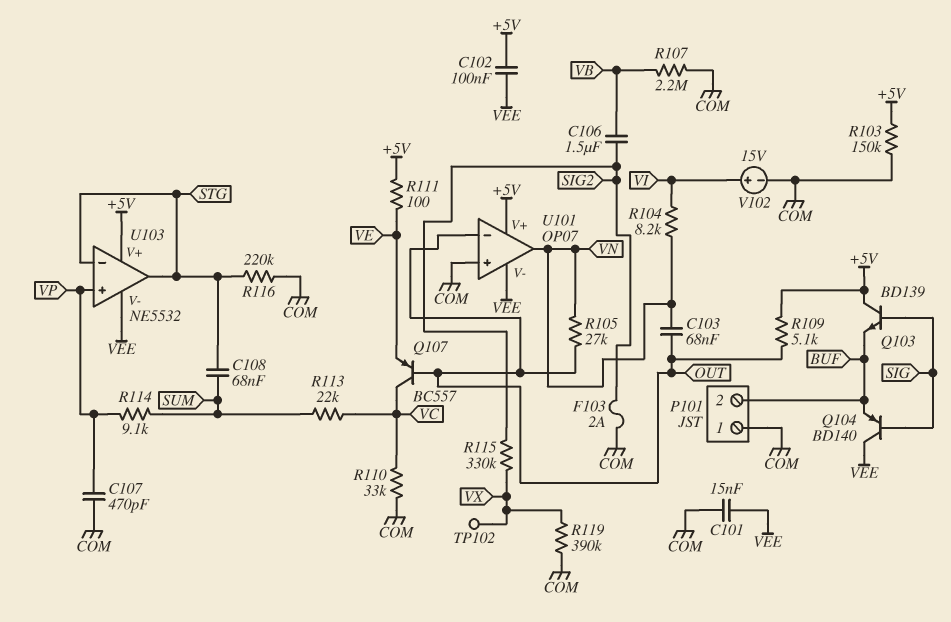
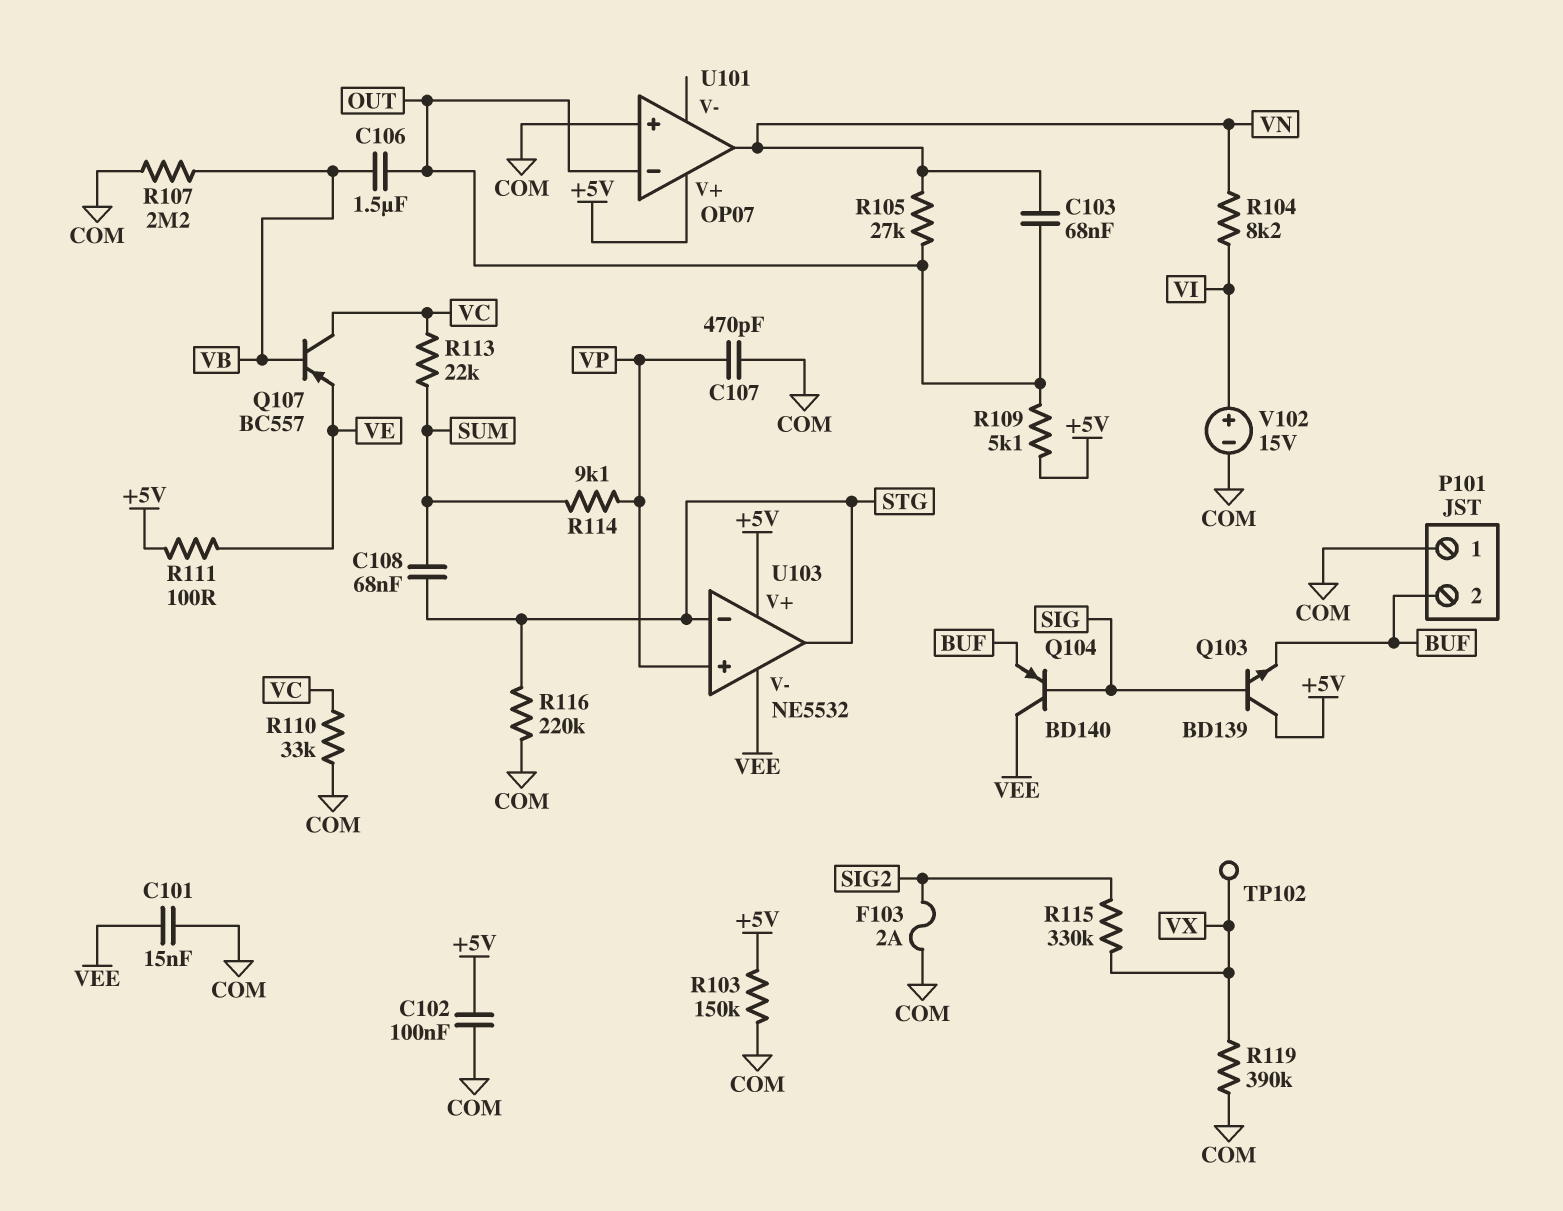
C102: 100nF (+5V, VEE) -> 100nF (+5V, COM)
C106: 1.5uF (SIG2, VB) -> 1.5uF (OUT, VB)
Q107: PNP BC557 (B OUT, C VC, E VE) -> PNP BC557 (B VB, C VC, E VE)
U101 pin V-: VEE -> none

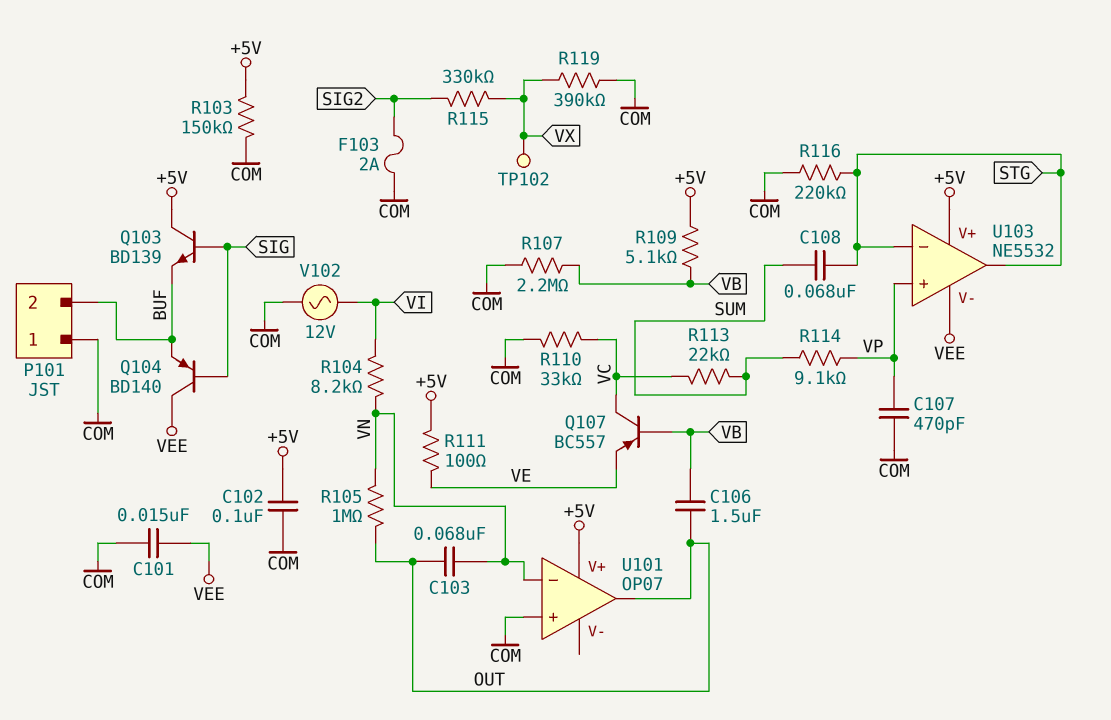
R105: 27k (OUT, VN) -> 1M (OUT, VN)
R109: 5.1k (+5V, OUT) -> 5.1k (+5V, VB)
U101 pin in-: OUT -> VN
U101 pin out: VN -> OUT
V102: 15V (plus VI, minus COM) -> AC 12V (COM, VI)

